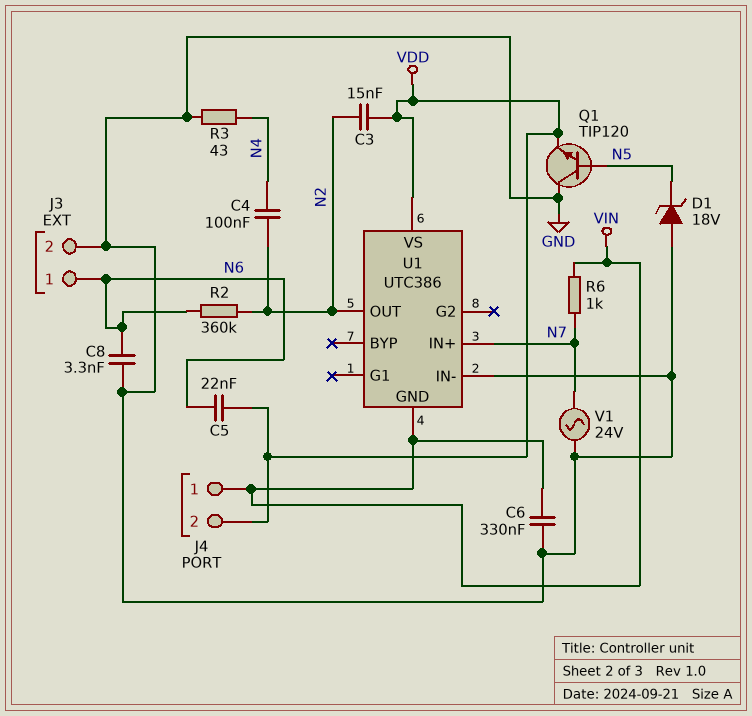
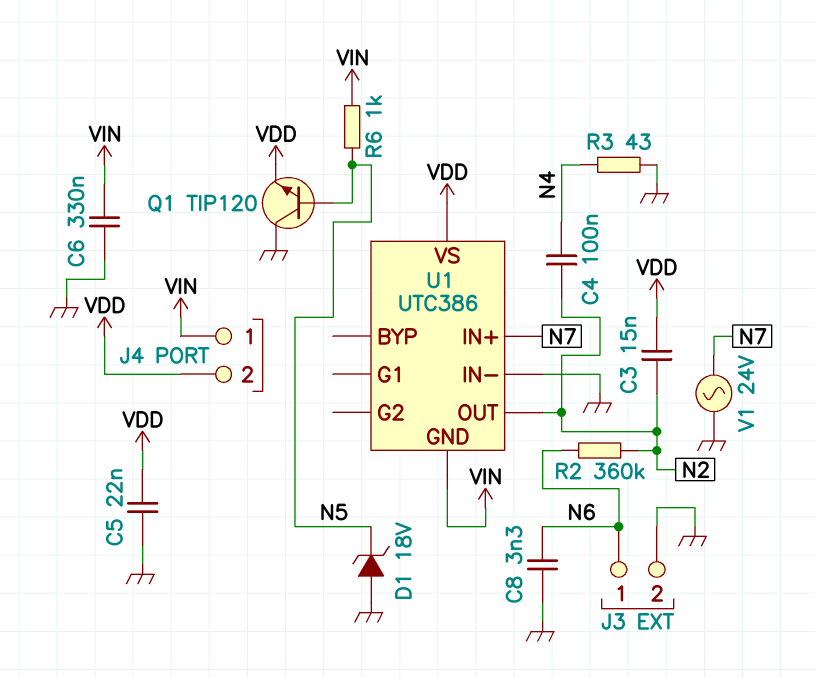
C5: 22nF (N6, VDD) -> 22nF (GND, VDD)
R6: 1k (N7, VIN) -> 1k (N5, VIN)

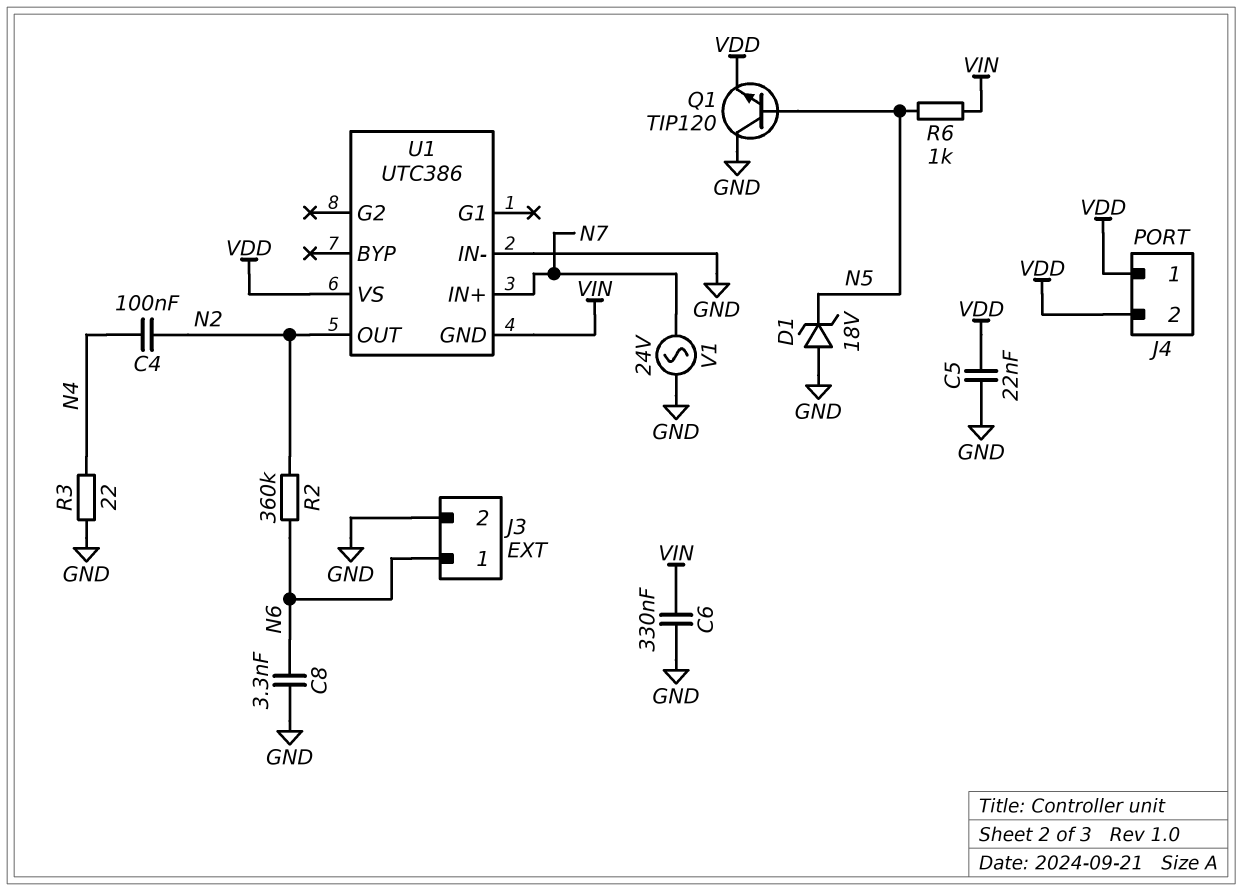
C3: 15nF (N2, VDD) -> none
J4 pin 1: VIN -> VDD
R3: 43 (GND, N4) -> 22 (GND, N4)

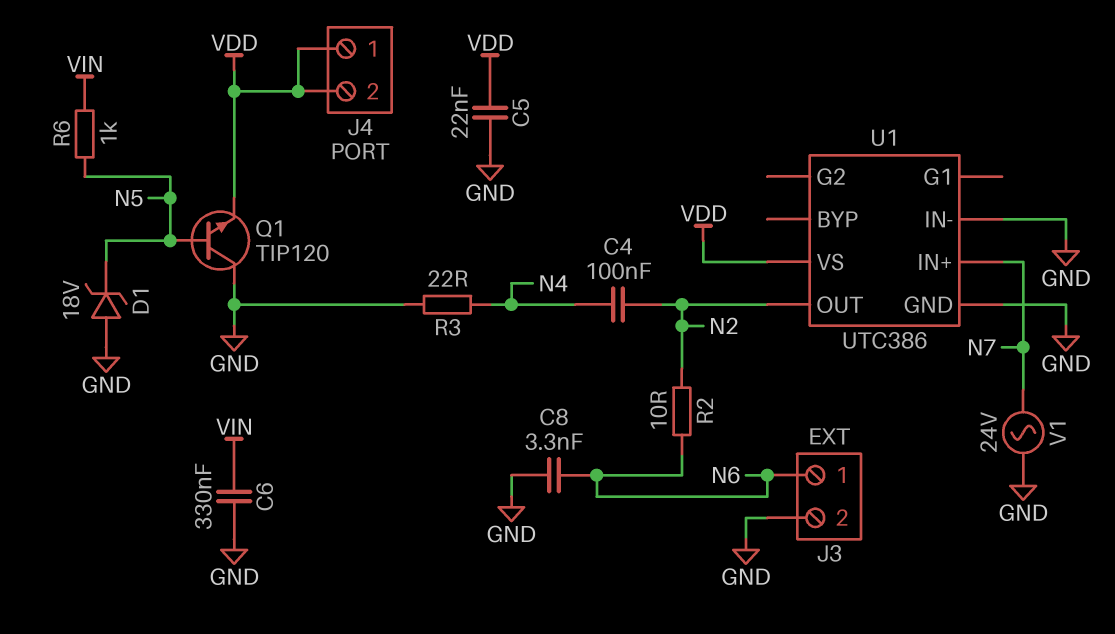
R2: 360k (N2, N6) -> 10 (N2, N6)
U1 pin GND: VIN -> GND

